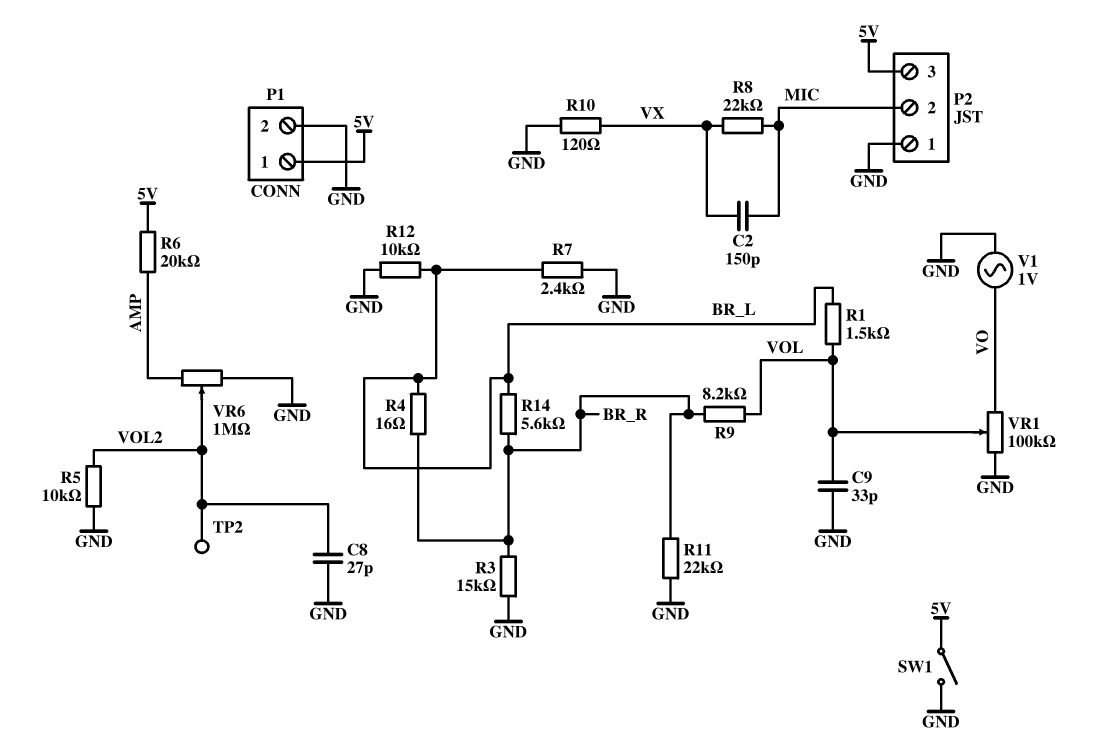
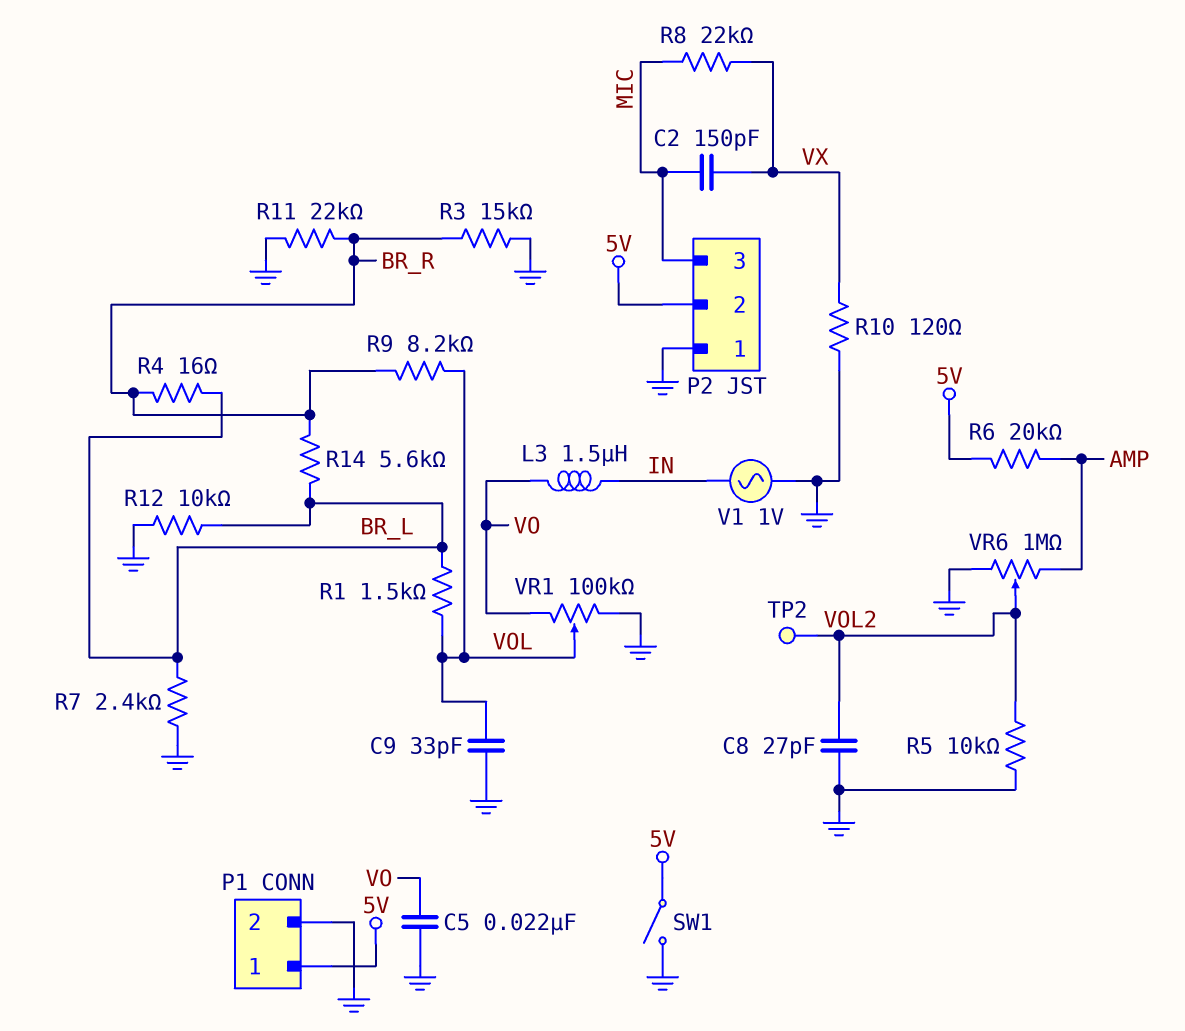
C5: none -> 22nF (GND, VO)
L3: none -> 1.5uH (IN, VO)
P2 pin 2: MIC -> 5V
P2 pin 3: 5V -> MIC
V1: AC 1V (GND, VO) -> AC 1V (GND, IN)

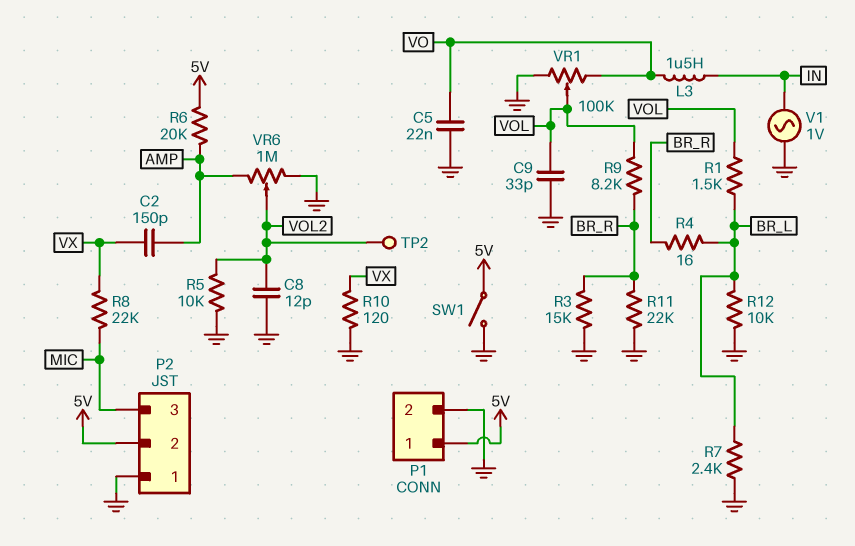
C2: 150pF (MIC, VX) -> 150pF (AMP, VX)
C8: 27pF (GND, VOL2) -> 12pF (GND, VOL2)
R14: 5.6k (BR_L, BR_R) -> none

